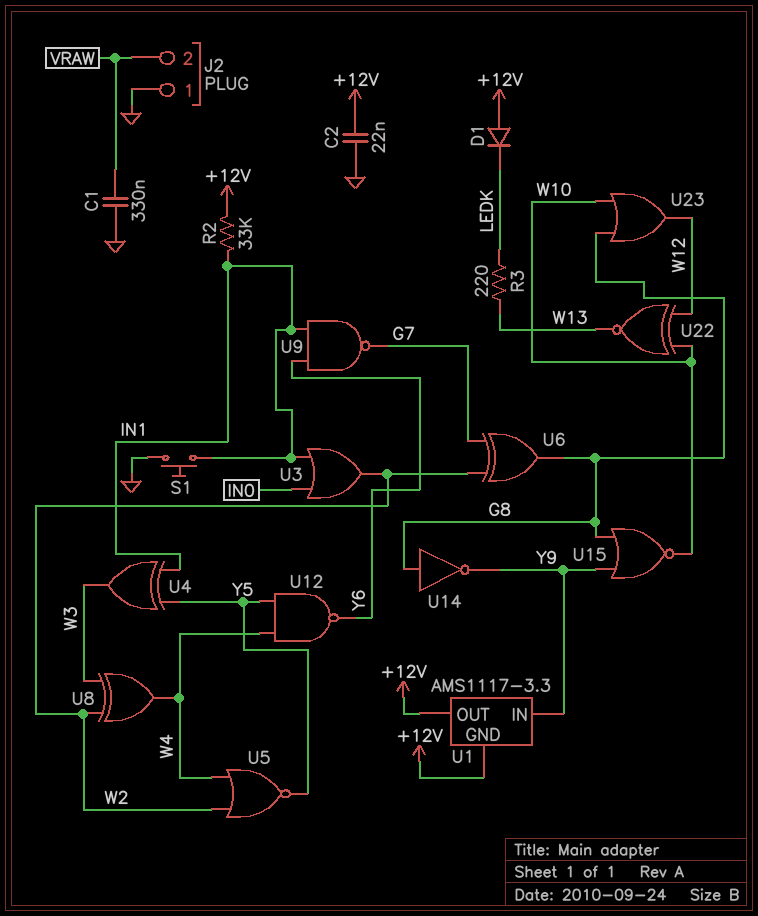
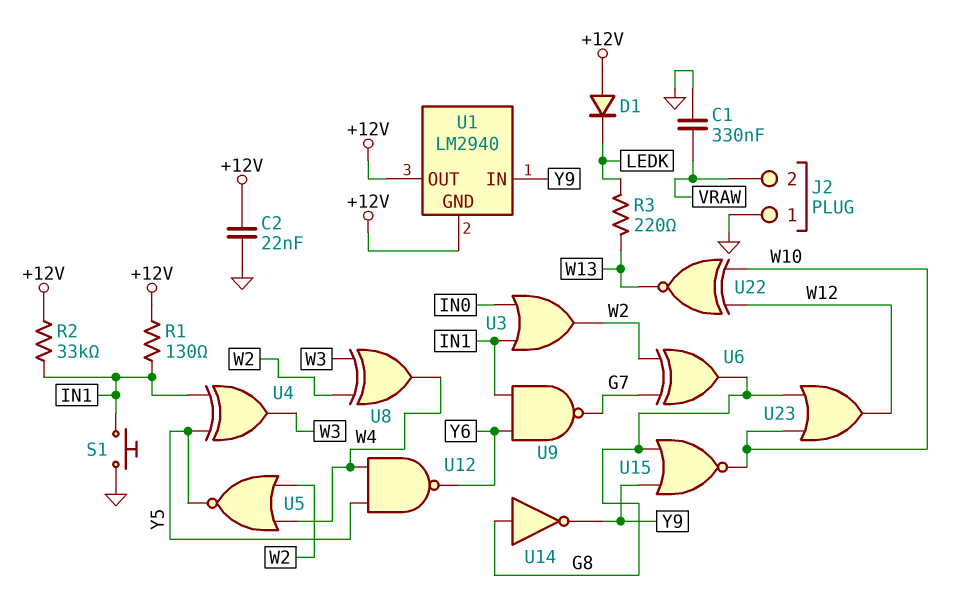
R1: none -> 130 (+12V, IN1)
U1: AMS1117-3.3 -> LM2940

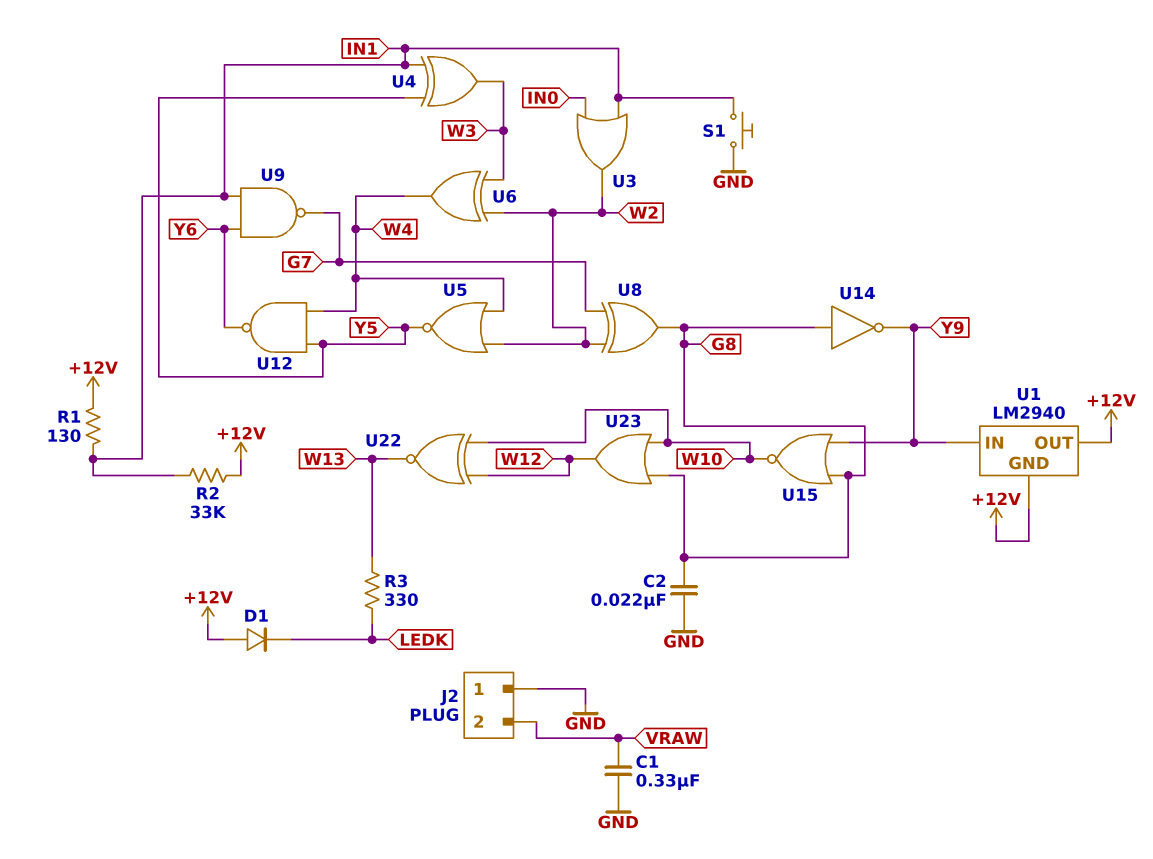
C2: 22nF (+12V, GND) -> 22nF (G8, GND)
R3: 220 (LEDK, W13) -> 330 (LEDK, W13)
U6: XOR (in G7, in W2, out G8) -> XOR (in W2, in W3, out W4)
U8: XOR (in W2, in W3, out W4) -> XOR (in G7, in W2, out G8)

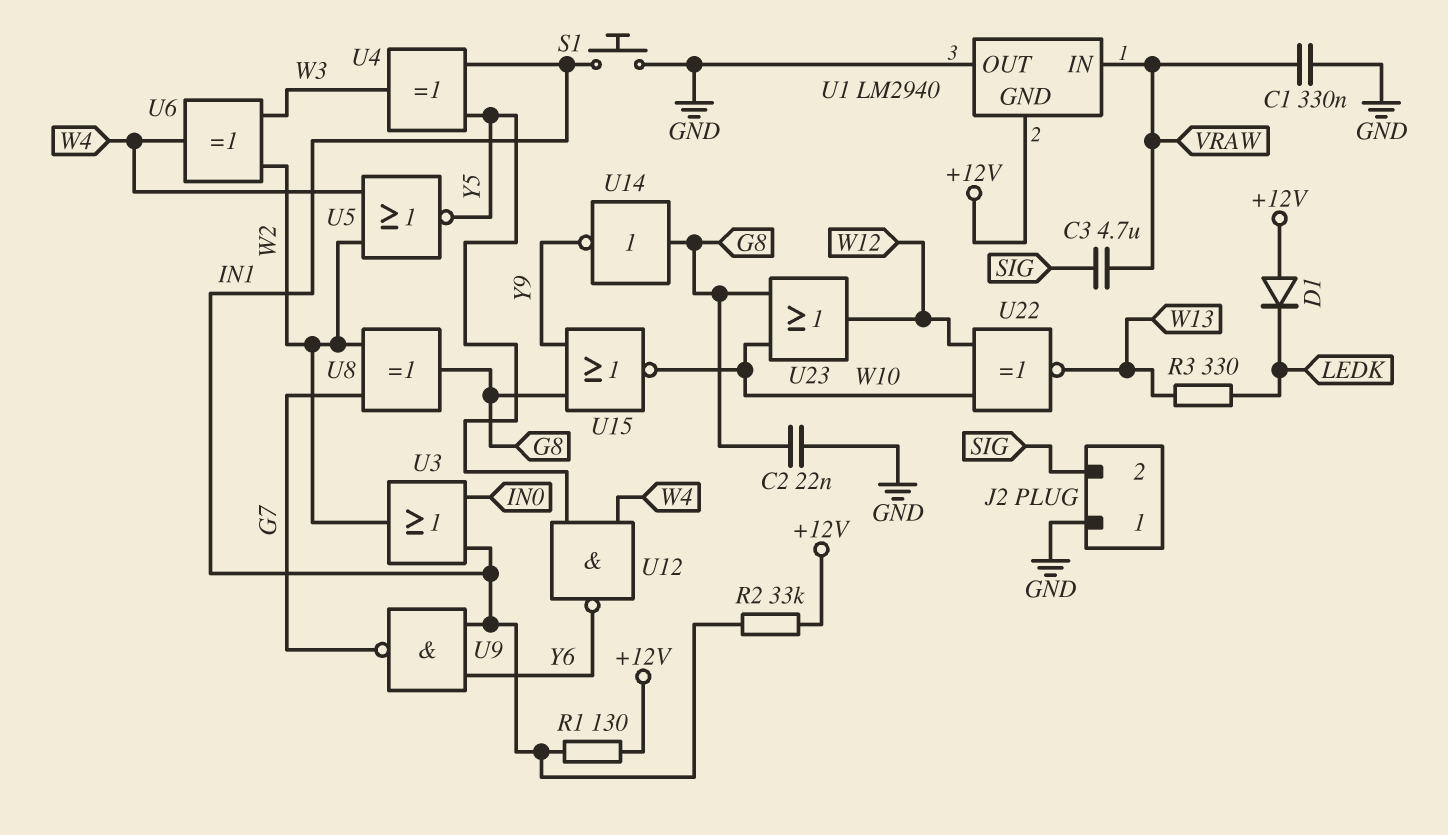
C3: none -> 4.7uF (SIG, VRAW)
J2 pin 2: VRAW -> SIG
U1 pin IN: Y9 -> VRAW
U1 pin OUT: +12V -> GND

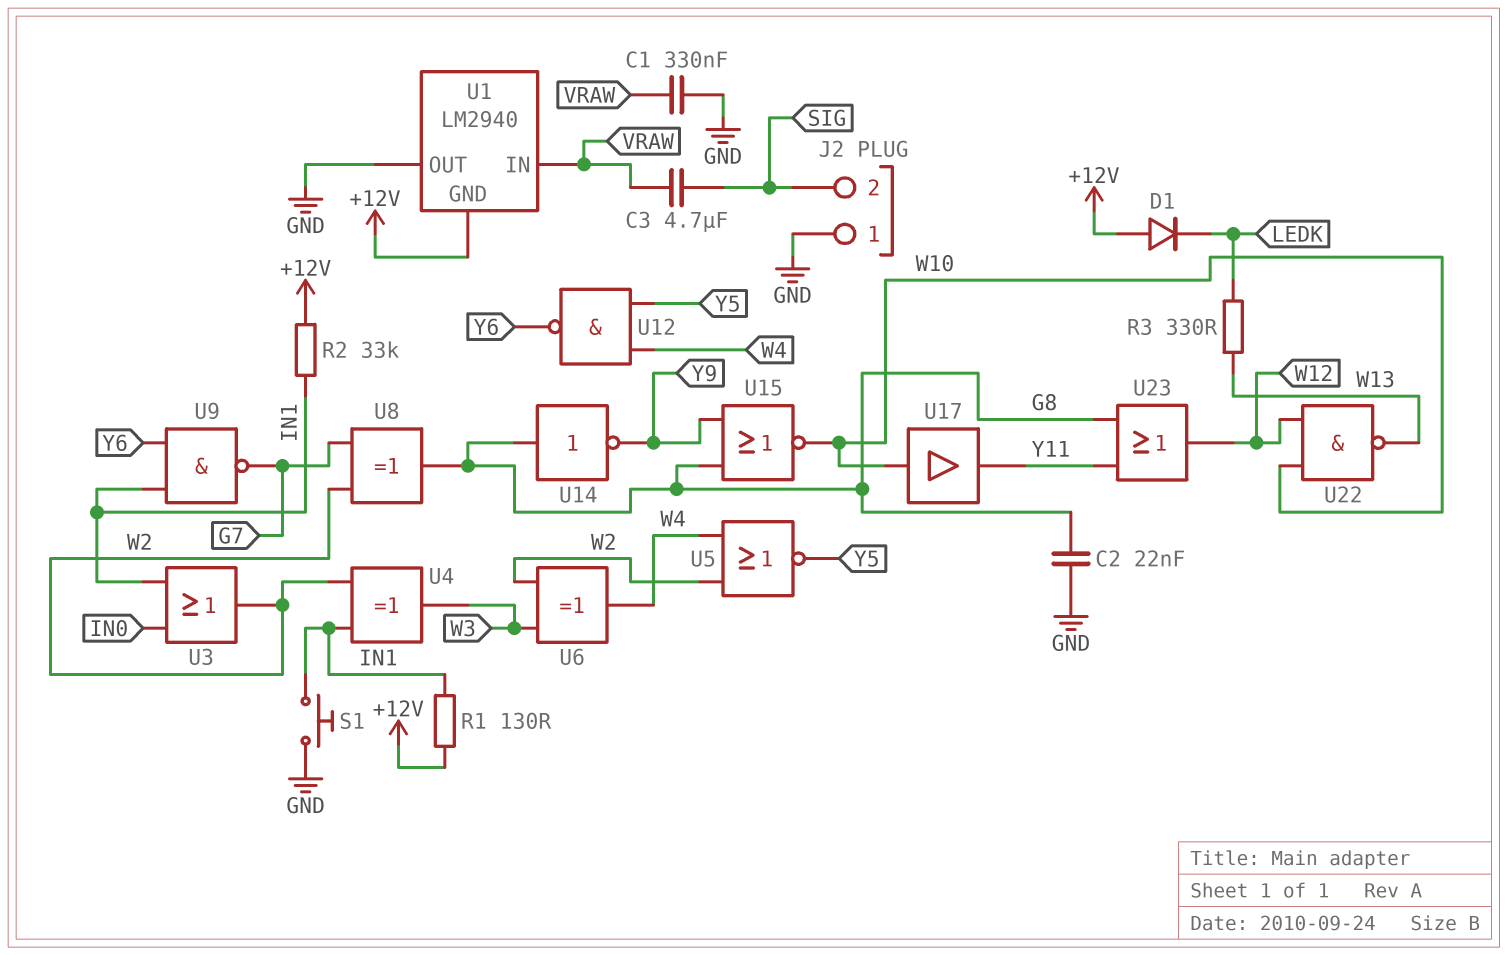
U4: XOR (in IN1, in Y5, out W3) -> XOR (in IN1, in W2, out W3)
U17: none -> buffer (in W10, out Y11)
U22: XNOR (in W10, in W12, out W13) -> NAND (in W10, in W12, out W13)
U23: OR (in G8, in W10, out W12) -> OR (in G8, in Y11, out W12)

